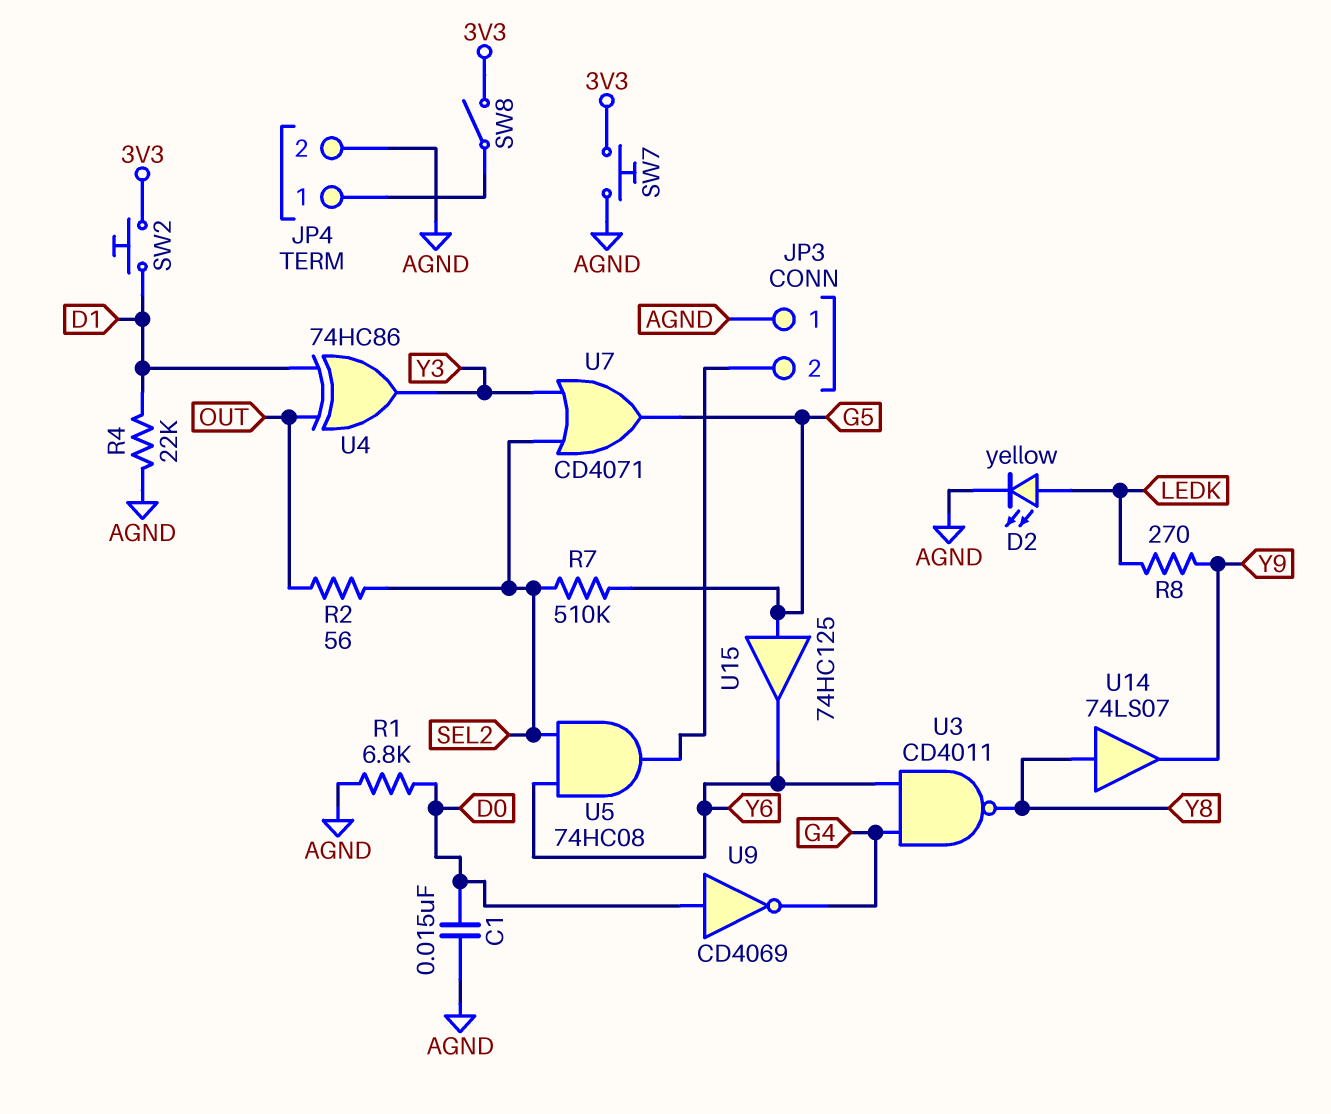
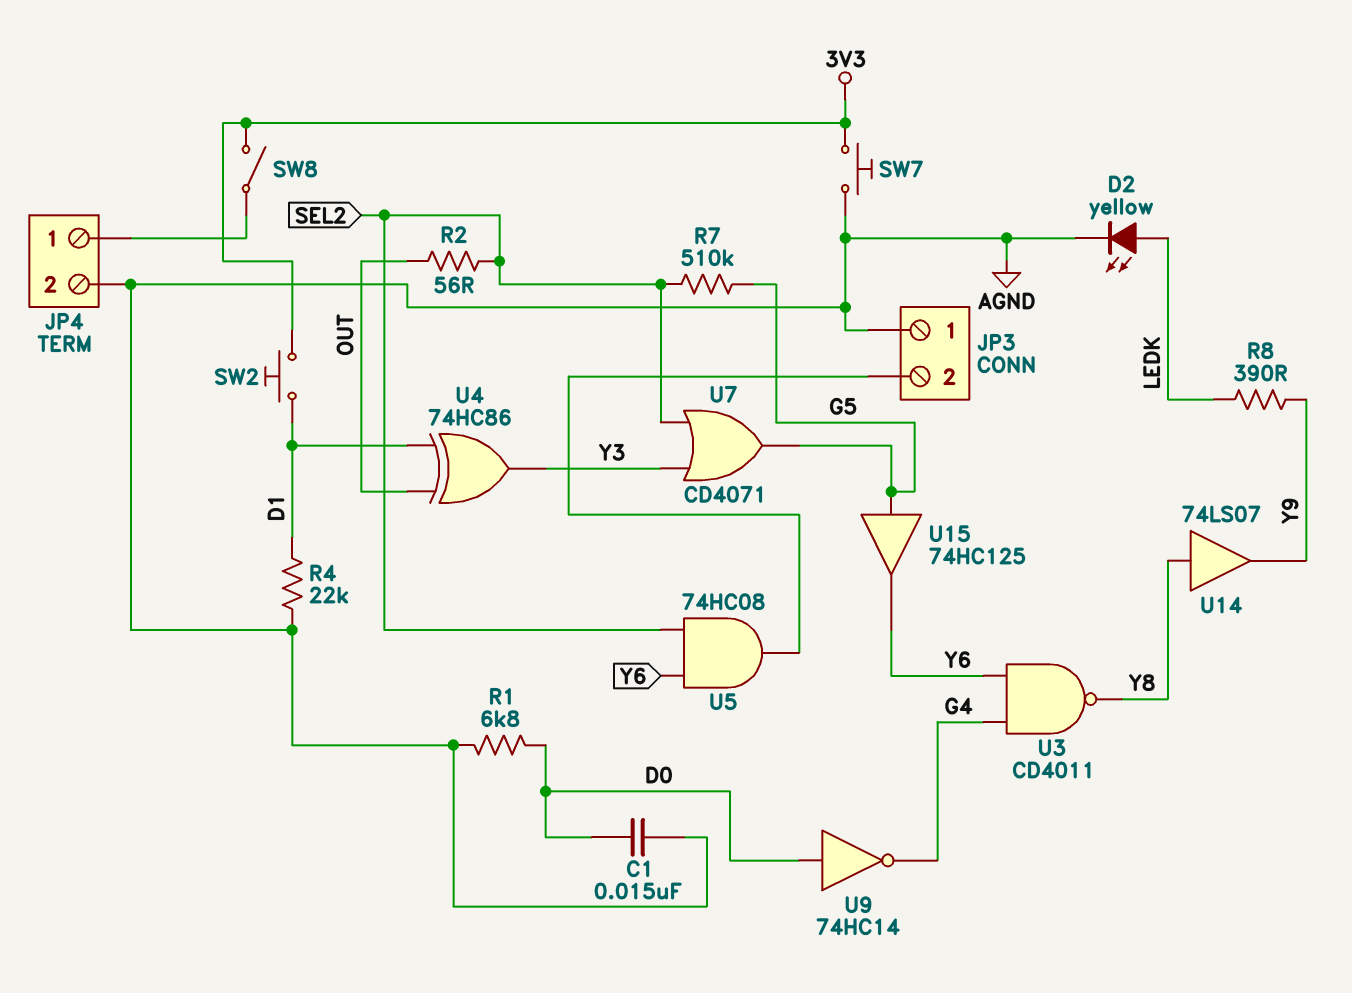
R8: 270 (LEDK, Y9) -> 390 (LEDK, Y9)
U9: NOT CD4069 (in D0, out G4) -> NOT 74HC14 (in D0, out G4)

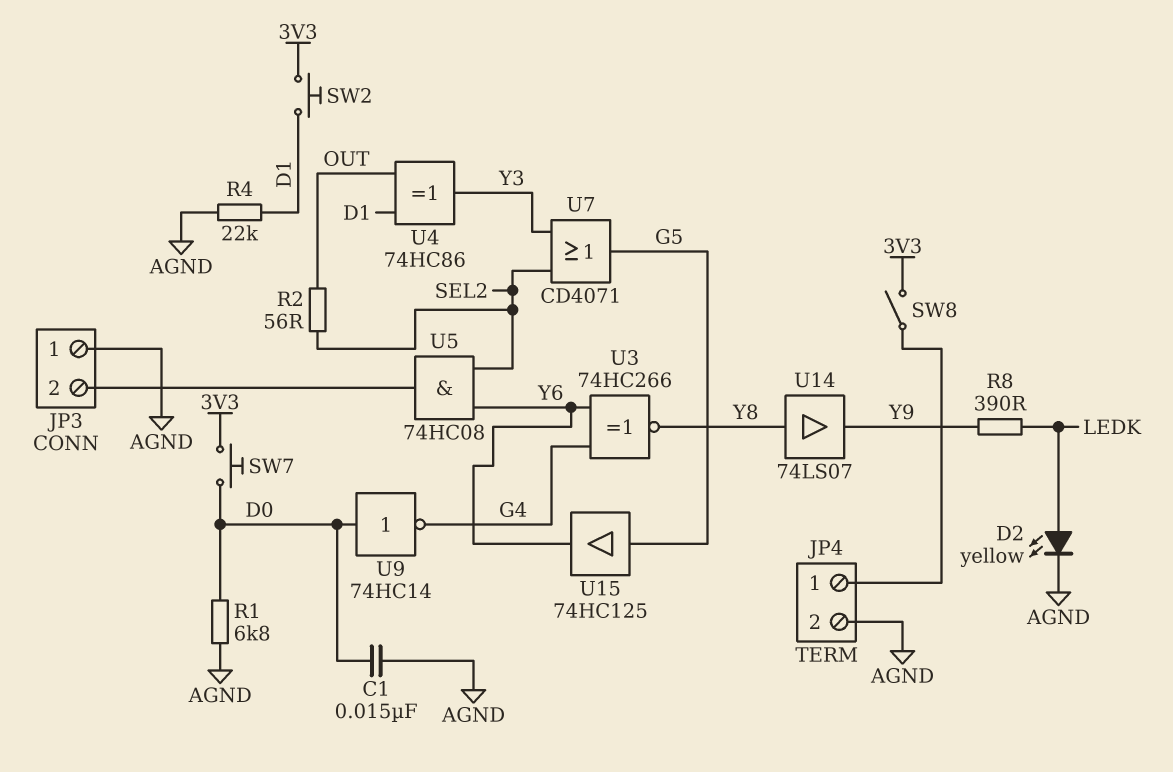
R7: 510k (G5, SEL2) -> none
SW7: button (3V3, AGND) -> button (3V3, D0)
U3: NAND CD4011 (in G4, in Y6, out Y8) -> XNOR 74HC266 (in G4, in Y6, out Y8)

